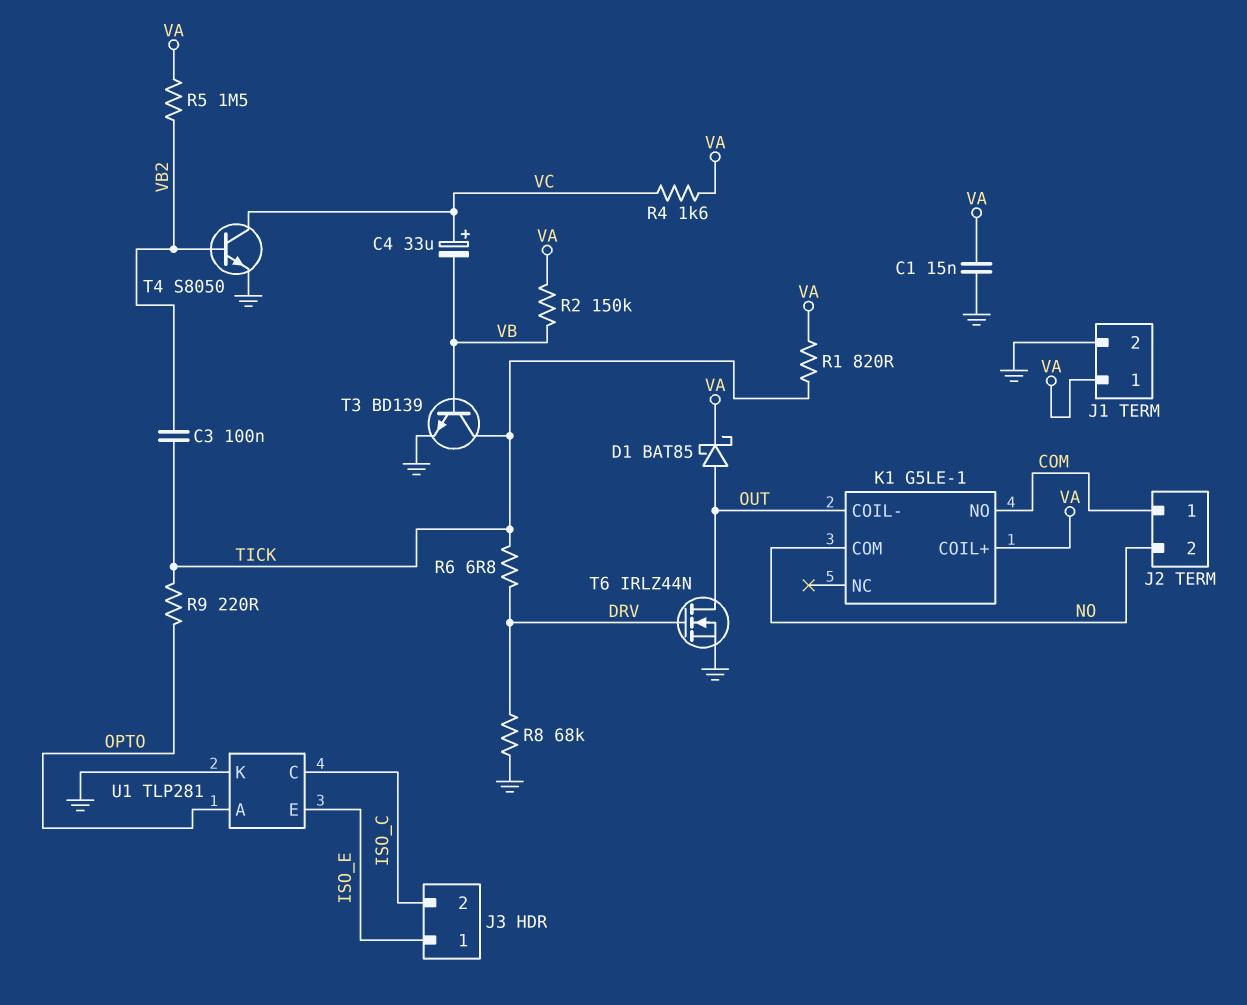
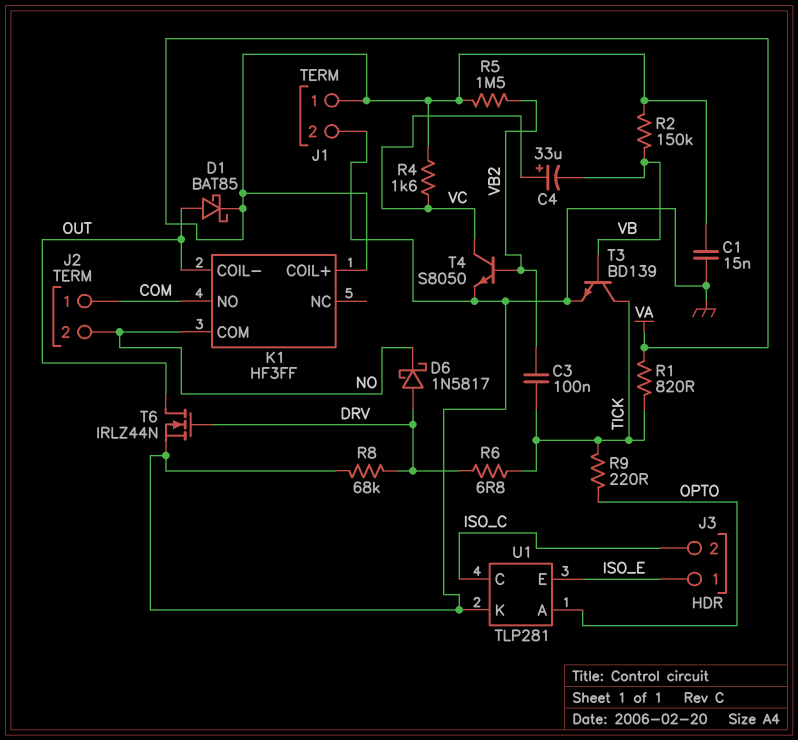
D6: none -> schottky 1N5817 (A DRV, K NO)
K1: G5LE-1 -> HF3FF

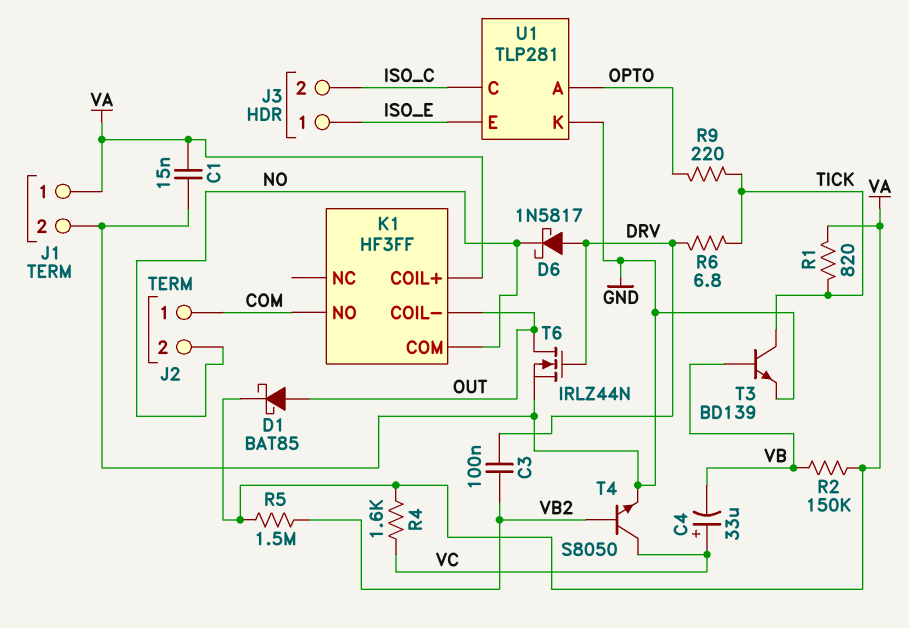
C3: 100nF (TICK, VB2) -> 100nF (DRV, VB2)
R8: 68k (DRV, GND) -> none

